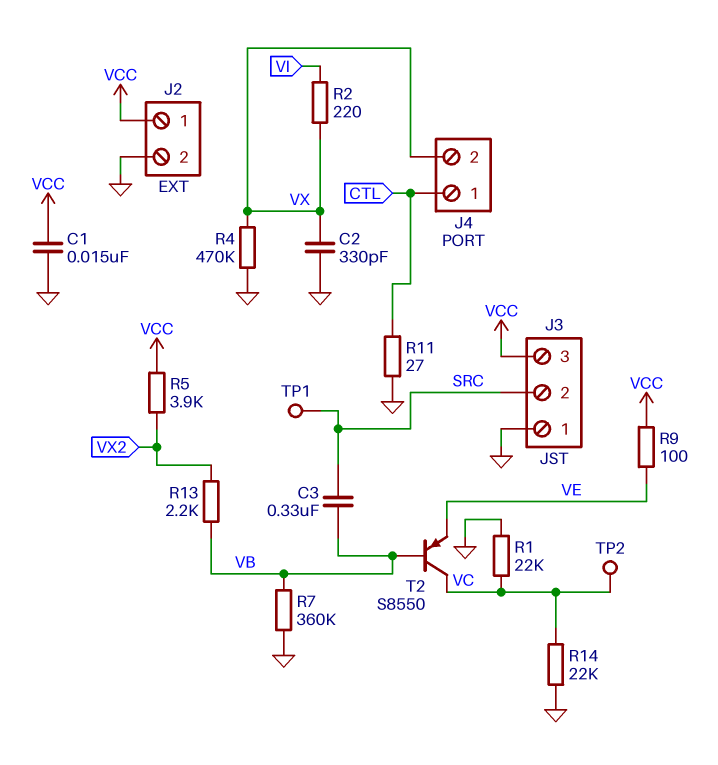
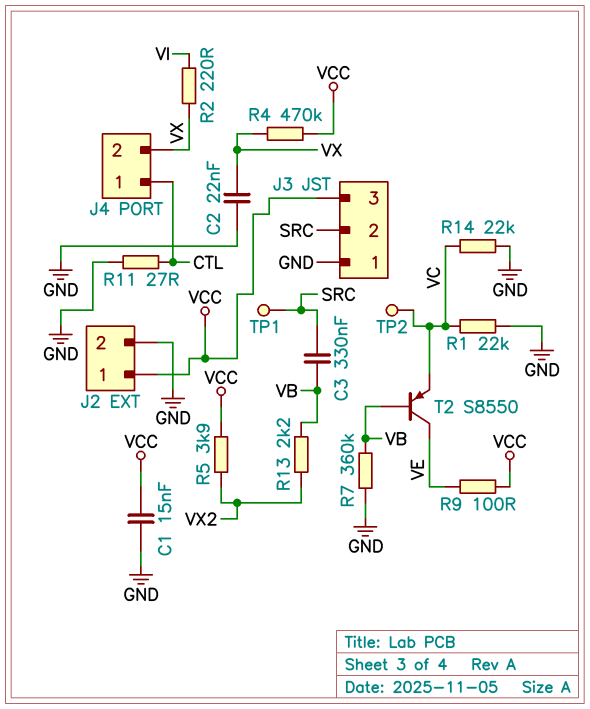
C2: 330pF (GND, VX) -> 22nF (GND, VX)
R4: 470k (GND, VX) -> 470k (VCC, VX)
T2: PNP S8550 (B VB, C VC, E VE) -> PNP S8550 (B VB, C VE, E VC)

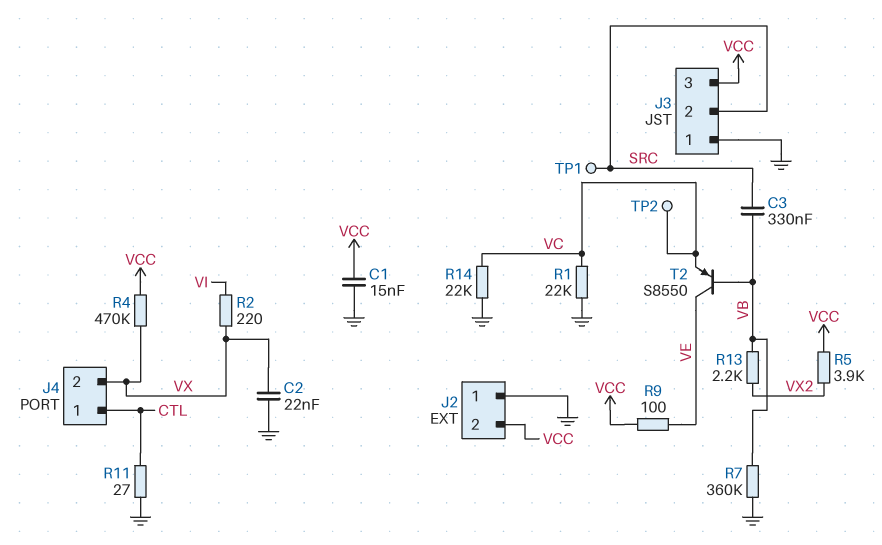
J2 pin 1: VCC -> GND
J2 pin 2: GND -> VCC

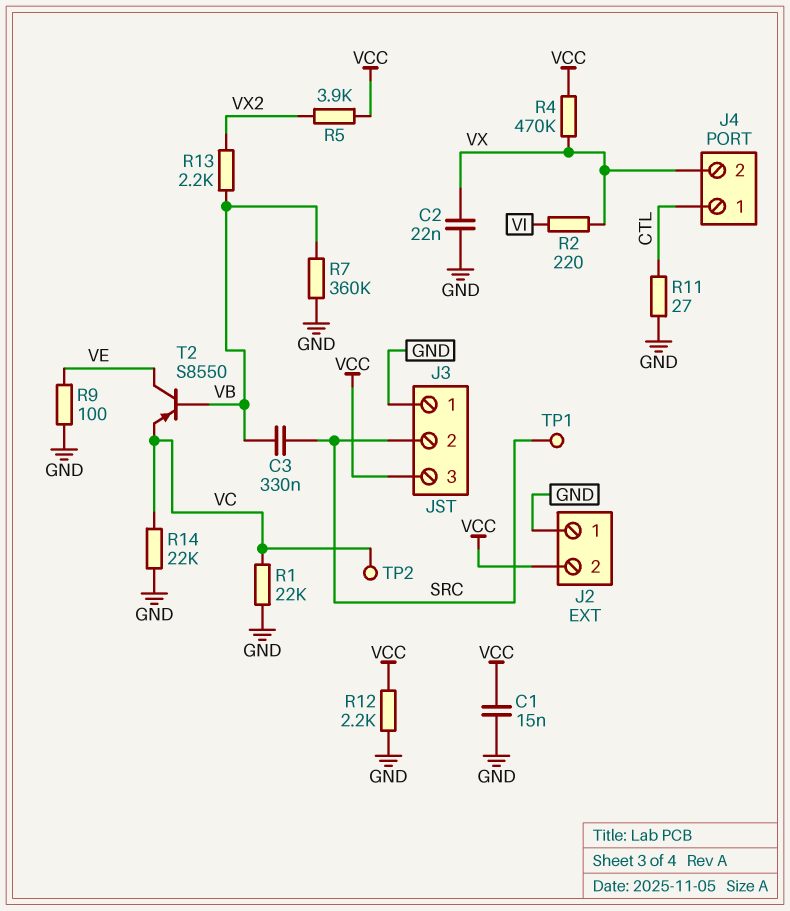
R9: 100 (VCC, VE) -> 100 (GND, VE)
R12: none -> 2.2k (GND, VCC)

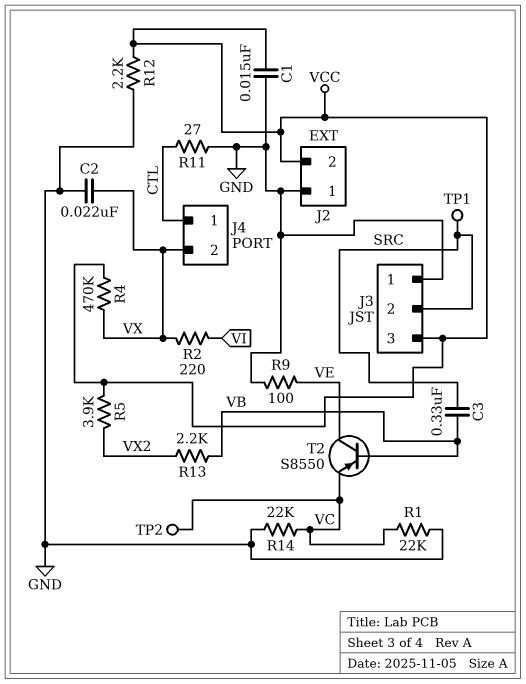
R7: 360k (GND, VB) -> none

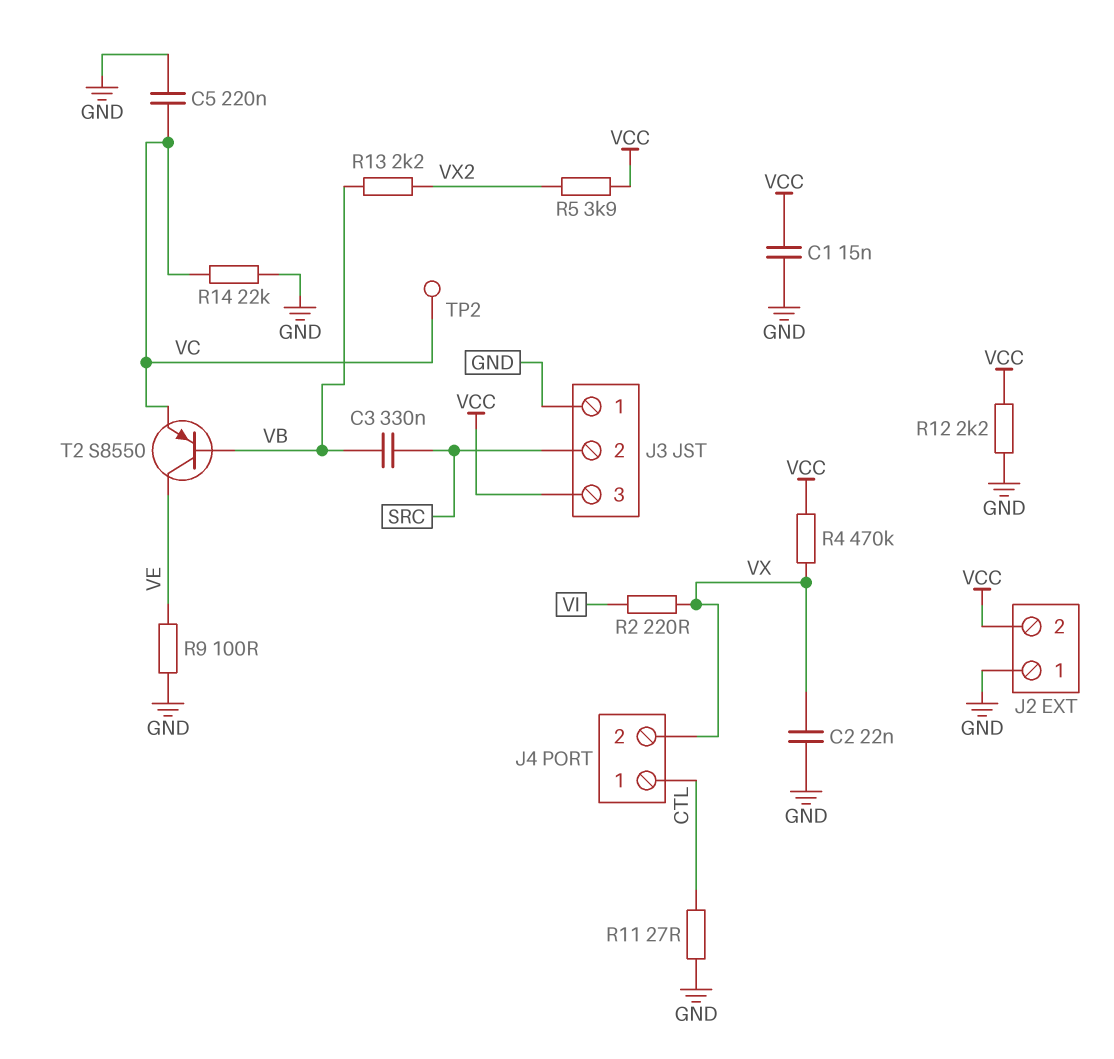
C5: none -> 220nF (GND, VC)
R1: 22k (GND, VC) -> none
TP1: test point (SRC) -> none

